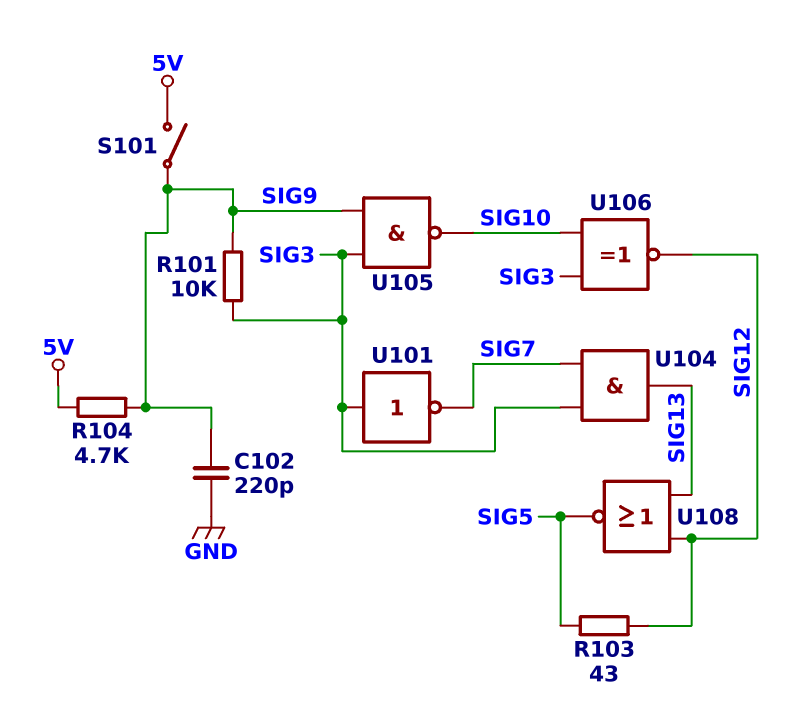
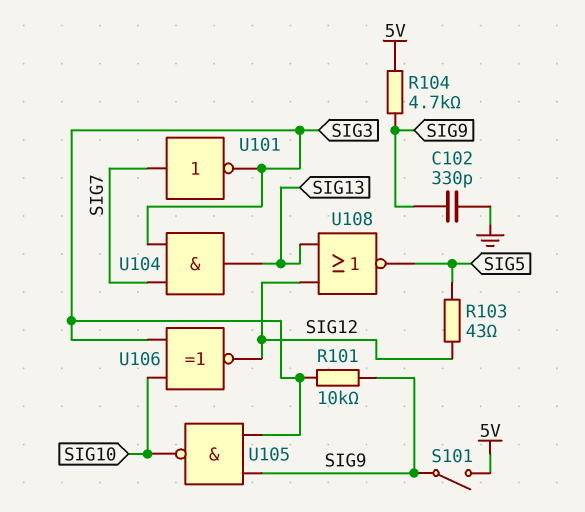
C102: 220pF (GND, SIG9) -> 330pF (GND, SIG9)
U101: NOT (in SIG3, out SIG7) -> NOT (in SIG7, out SIG3)

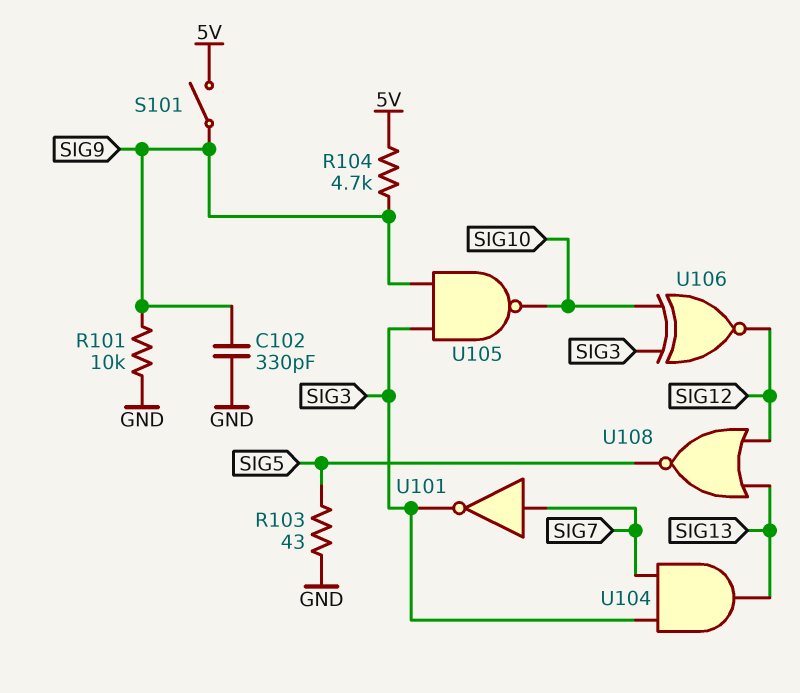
R101: 10k (SIG3, SIG9) -> 10k (GND, SIG9)
R103: 43 (SIG5, SIG12) -> 43 (GND, SIG5)

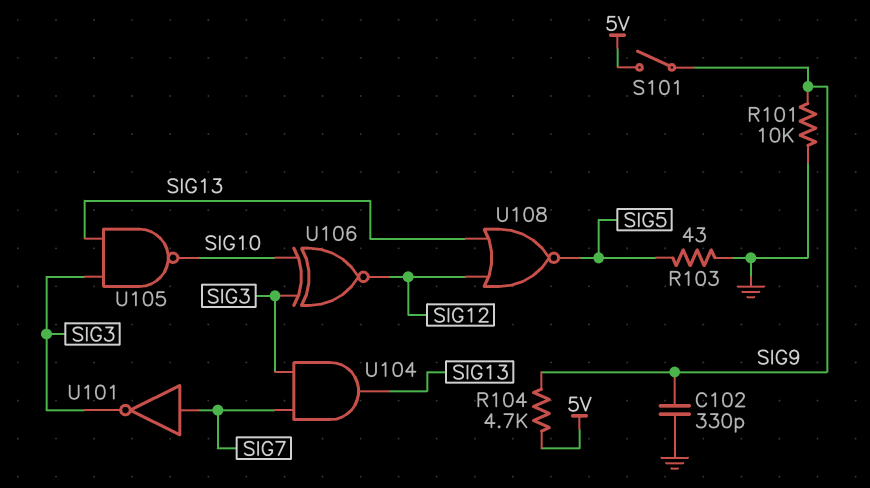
U105: NAND (in SIG3, in SIG9, out SIG10) -> NAND (in SIG3, in SIG13, out SIG10)

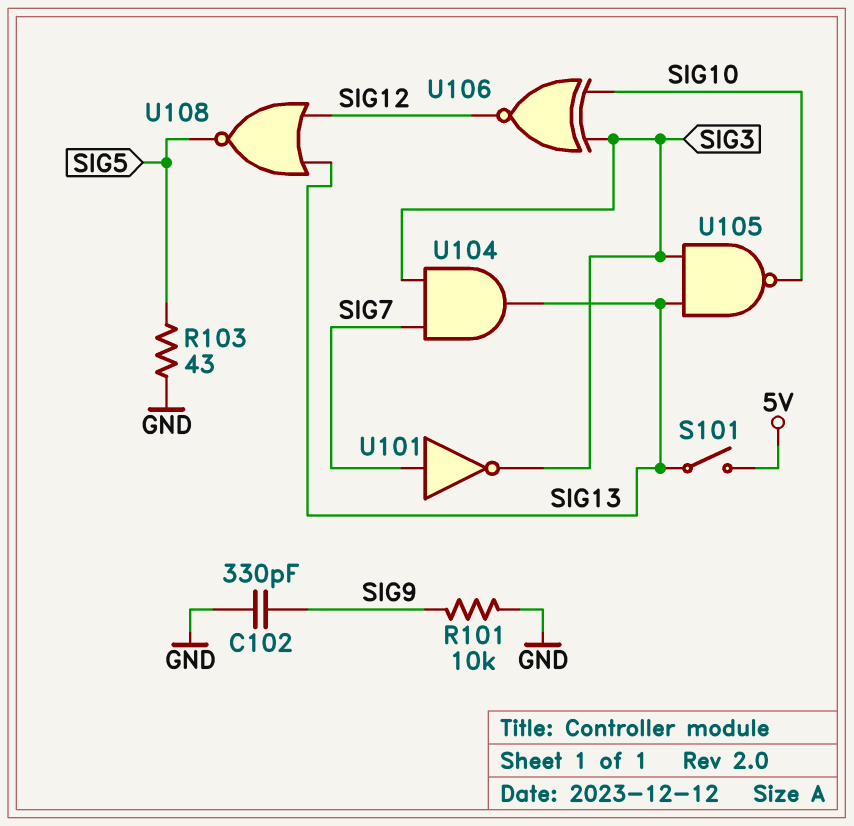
R104: 4.7k (5V, SIG9) -> none
S101: switch (5V, SIG9) -> switch (5V, SIG13)

